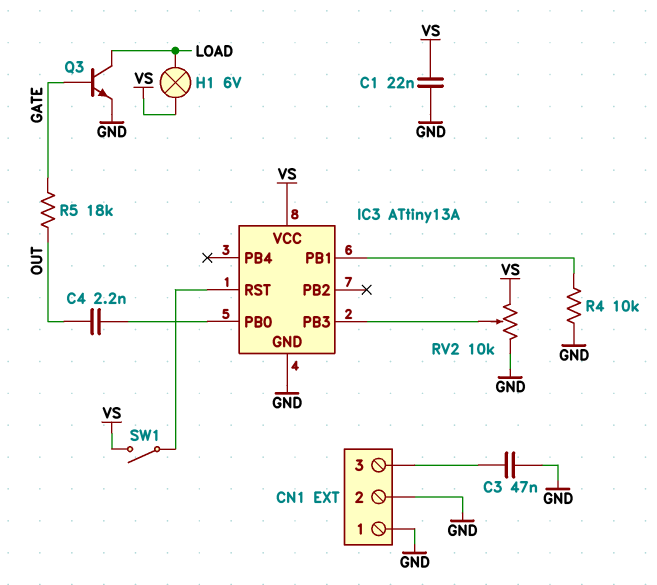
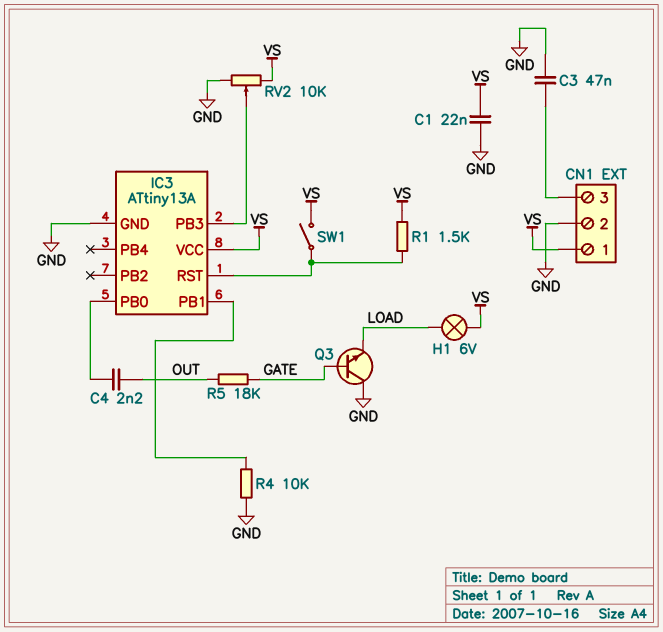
CN1 pin 1: GND -> VS
Q3: NPN (B GATE, C LOAD, E GND) -> NPN (B GATE, C GND, E LOAD)
R1: none -> 1.5k (IC3/RST, VS)

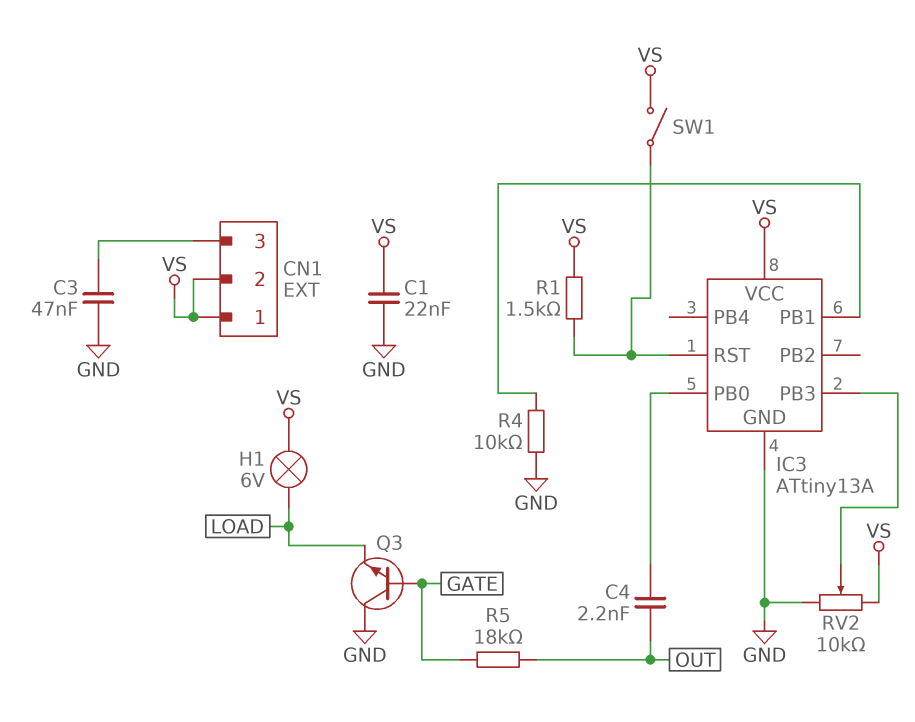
CN1 pin 2: GND -> VS

